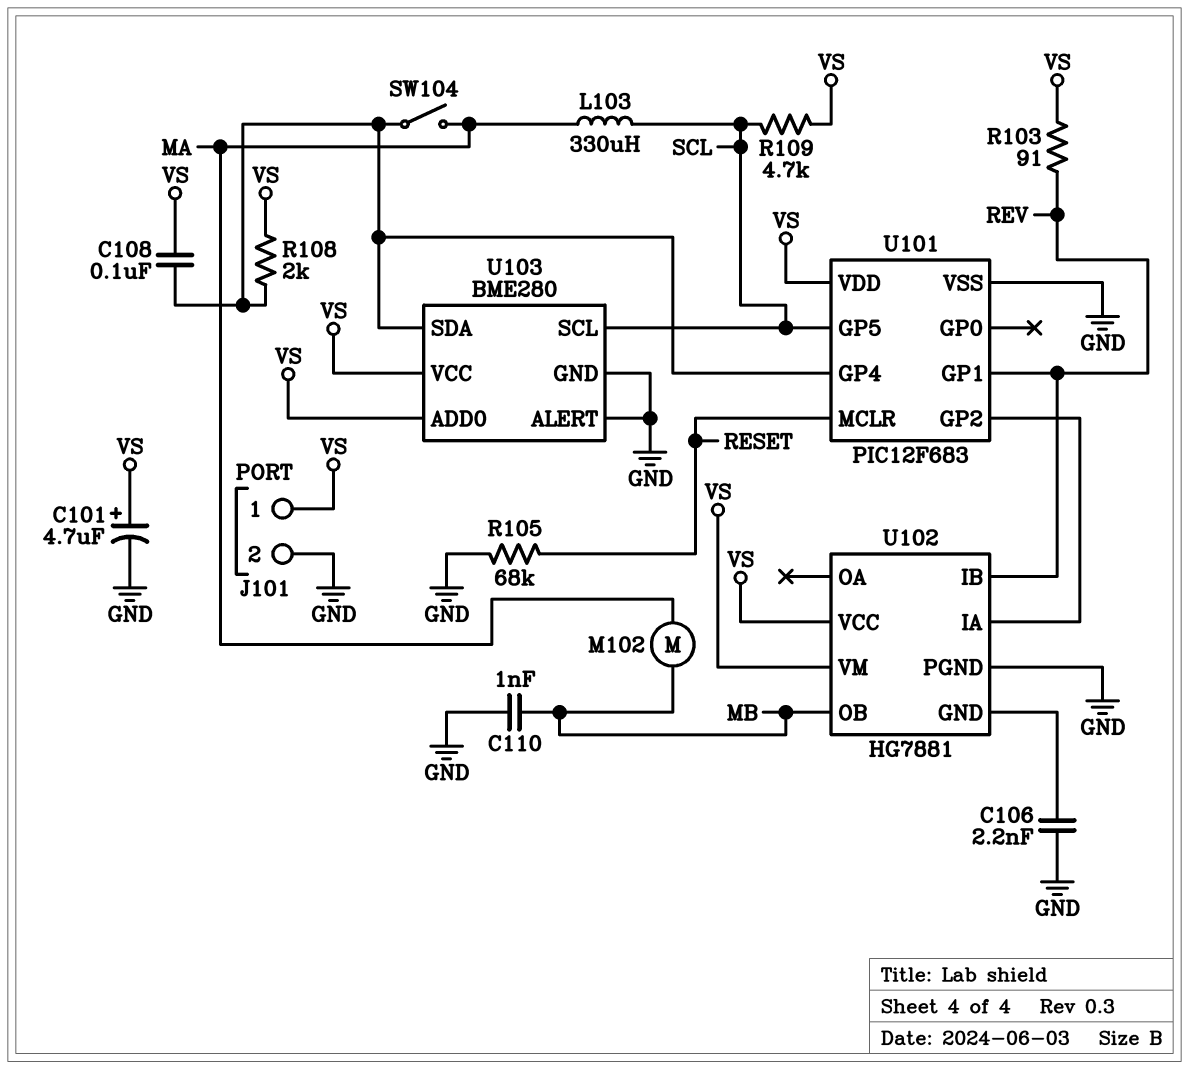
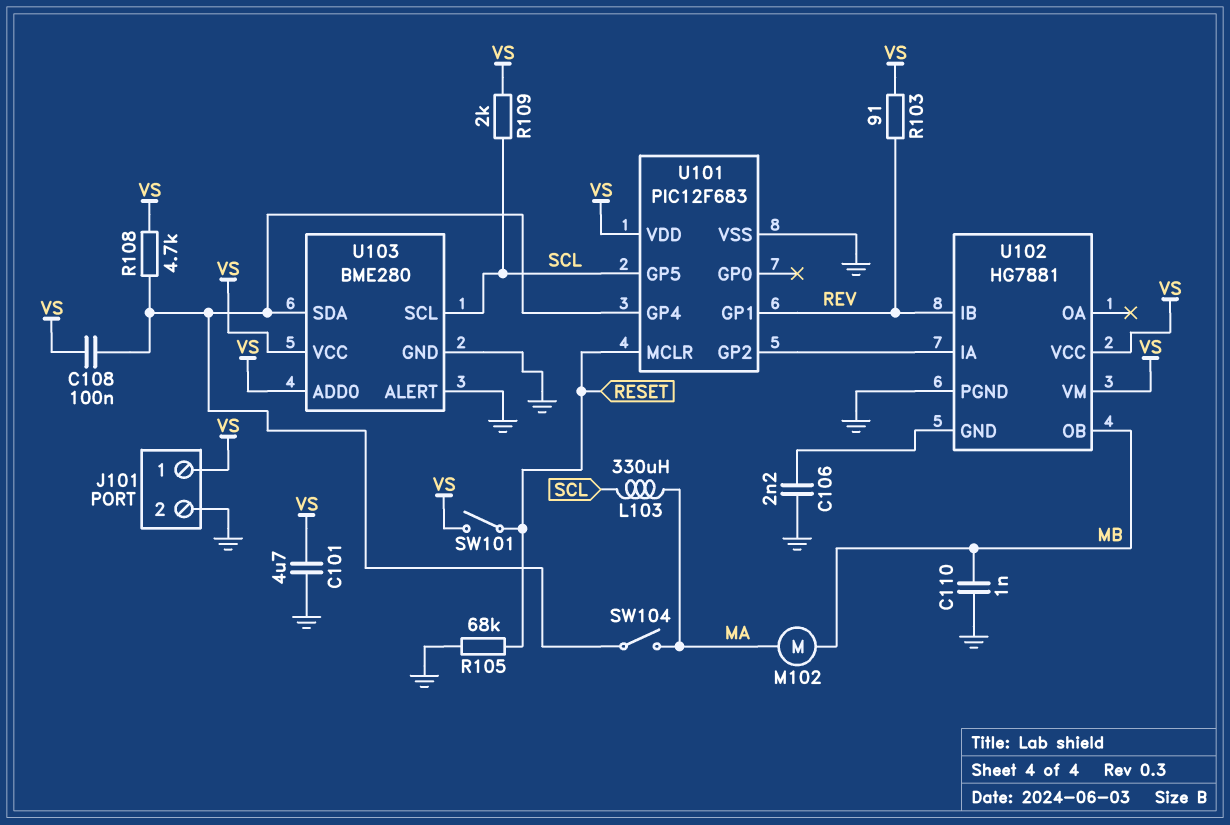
C101: 4.7uF (plus VS, minus GND) -> 4.7uF (GND, VS)
R108: 2k (U101/GP4, VS) -> 4.7k (U101/GP4, VS)
R109: 4.7k (SCL, VS) -> 2k (SCL, VS)
SW101: none -> switch (RESET, VS)

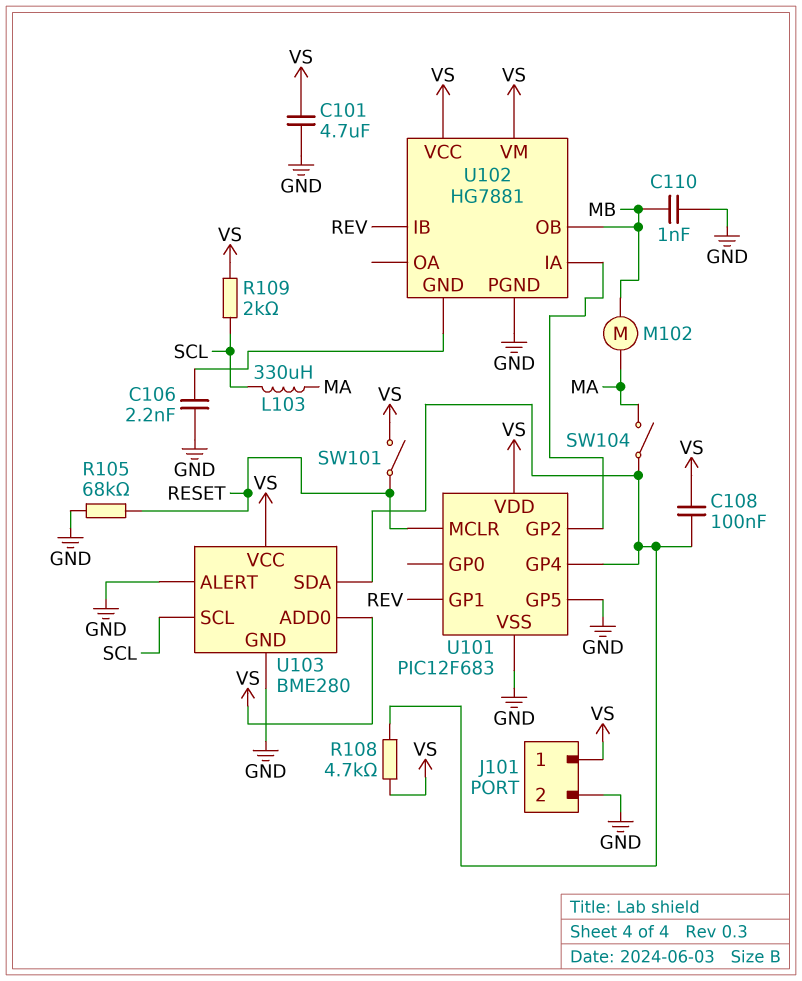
R103: 91 (REV, VS) -> none
U101 pin GP5: SCL -> GND

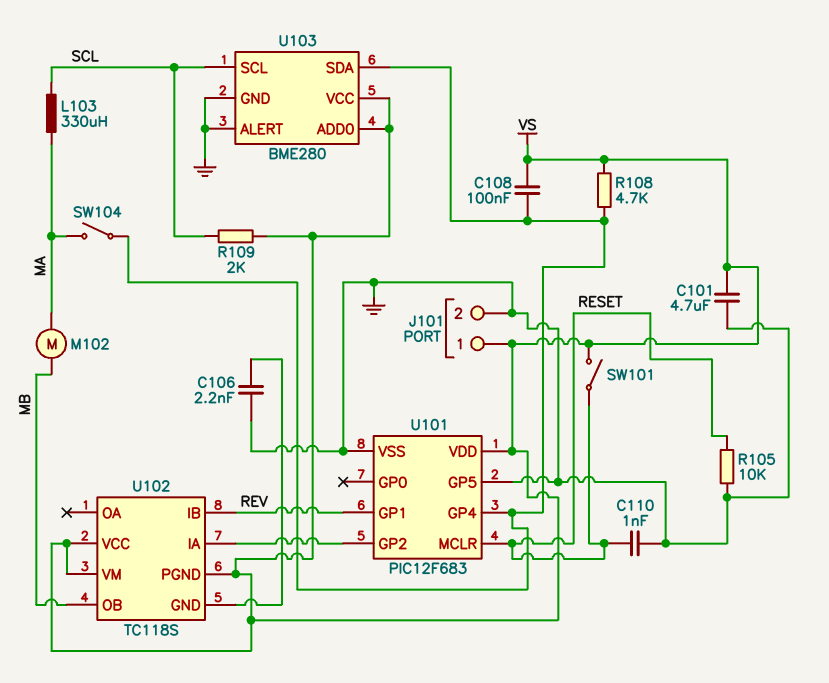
C110: 1nF (GND, MB) -> 1nF (GND, RESET)
R105: 68k (GND, RESET) -> 10k (GND, RESET)
U102: HG7881 -> TC118S
U102 pin PGND: GND -> VS

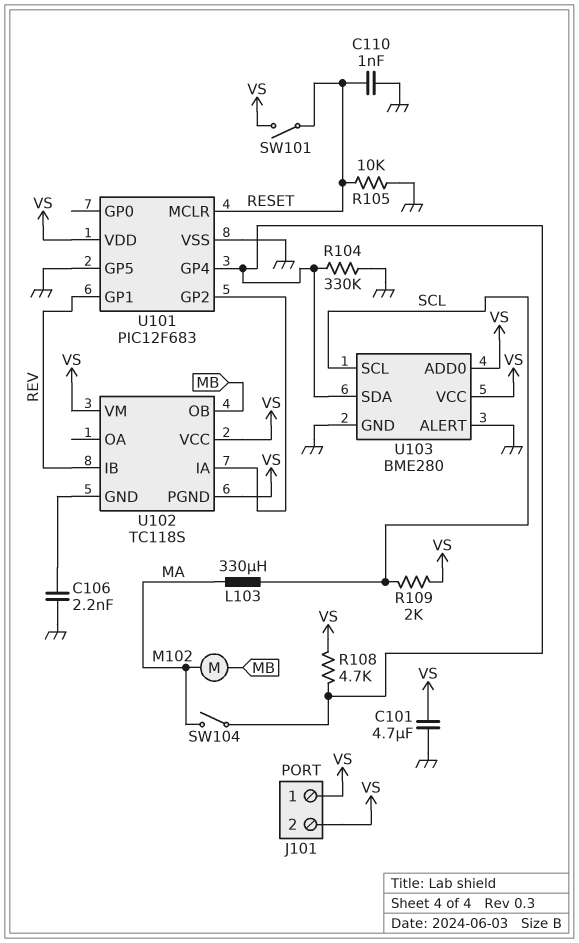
C108: 100nF (U101/GP4, VS) -> none
J101 pin 2: GND -> VS
R104: none -> 330k (GND, U101/GP4)

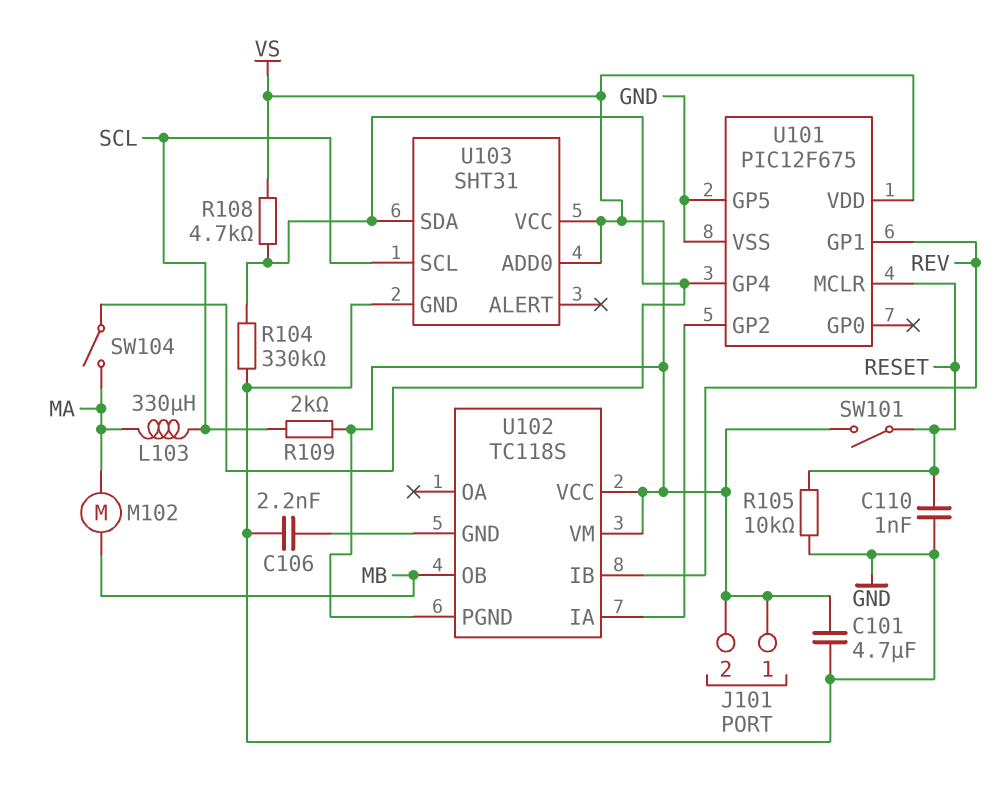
U101: PIC12F683 -> PIC12F675
U103: BME280 -> SHT31
U103 pin ALERT: GND -> none

